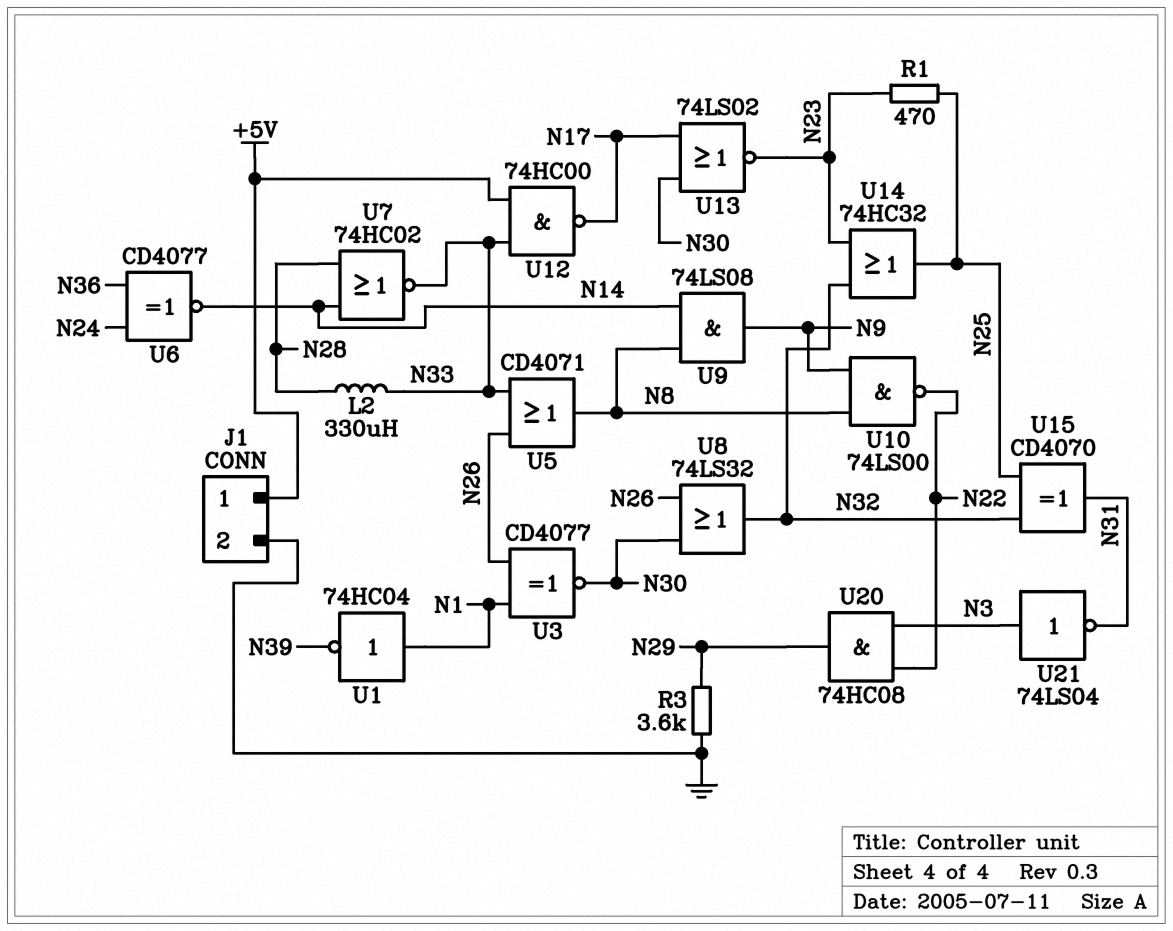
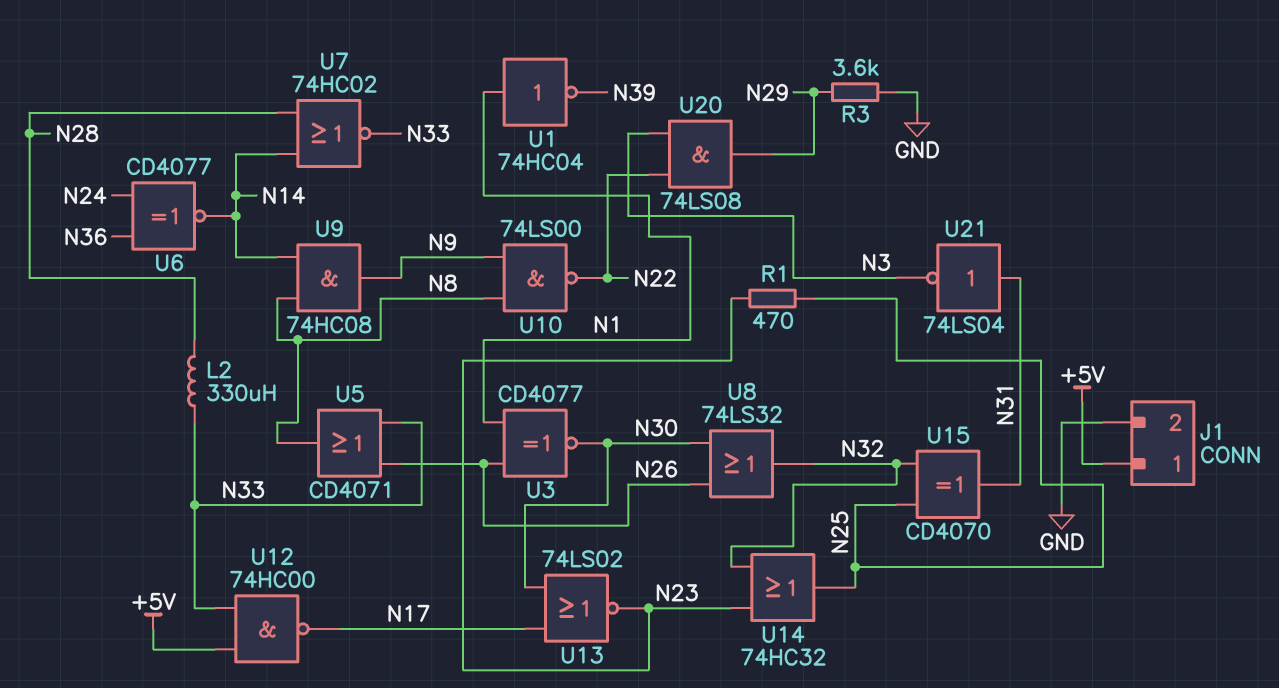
U9: AND 74LS08 (in N8, in N14, out N9) -> AND 74HC08 (in N8, in N14, out N9)
U20: AND 74HC08 (in N3, in N22, out N29) -> AND 74LS08 (in N3, in N22, out N29)
U21: NOT 74LS04 (in N3, out N31) -> NOT 74LS04 (in N31, out N3)

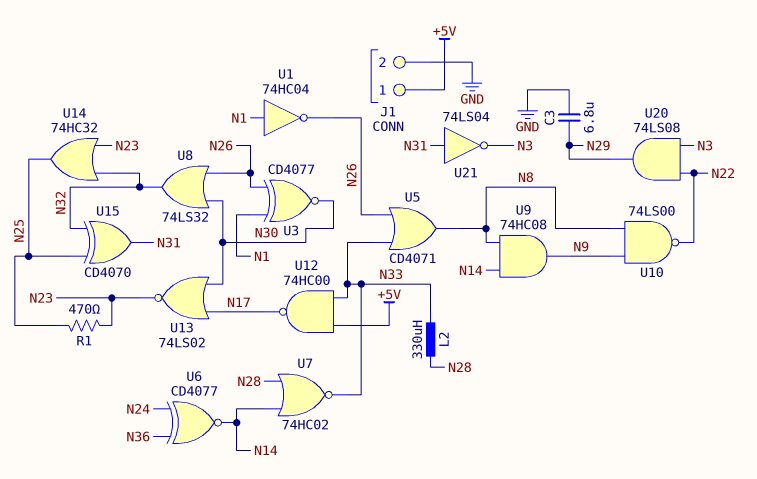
C3: none -> 6.8uF (GND, N29)
R3: 3.6k (GND, N29) -> none
U1: NOT 74HC04 (in N1, out N39) -> NOT 74HC04 (in N1, out N26)

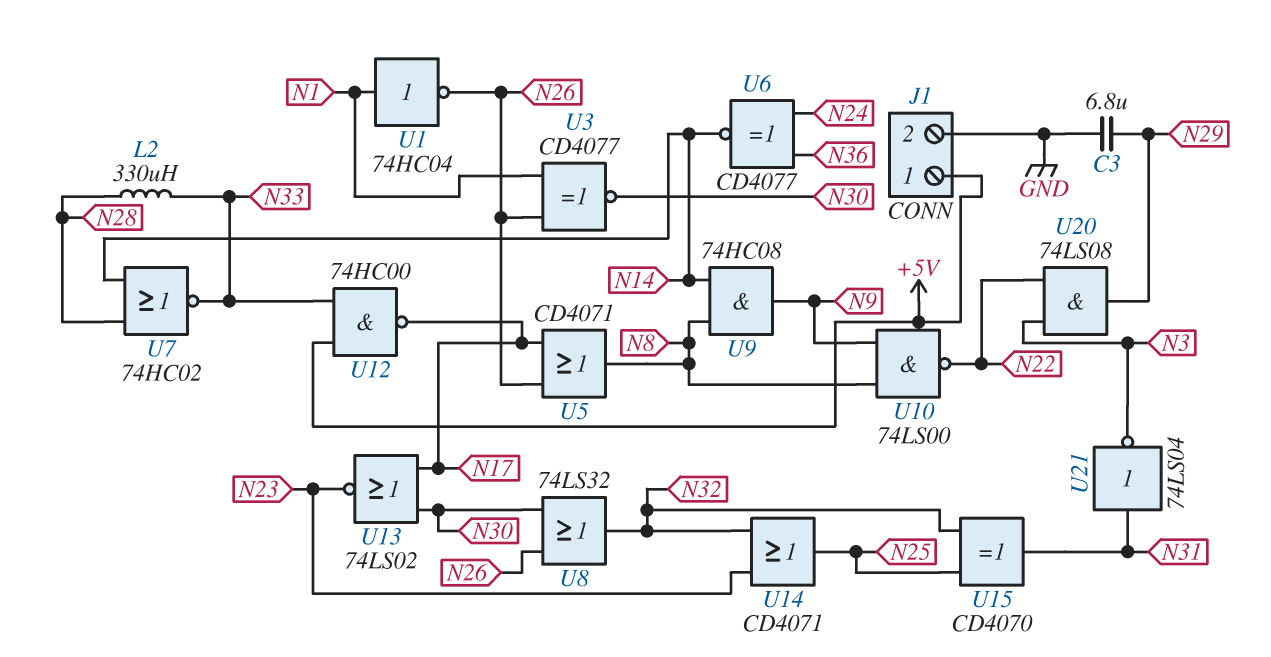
R1: 470 (N23, N25) -> none
U5: OR CD4071 (in N26, in N33, out N8) -> OR CD4071 (in N17, in N26, out N8)
U14: OR 74HC32 (in N23, in N32, out N25) -> OR CD4071 (in N23, in N32, out N25)

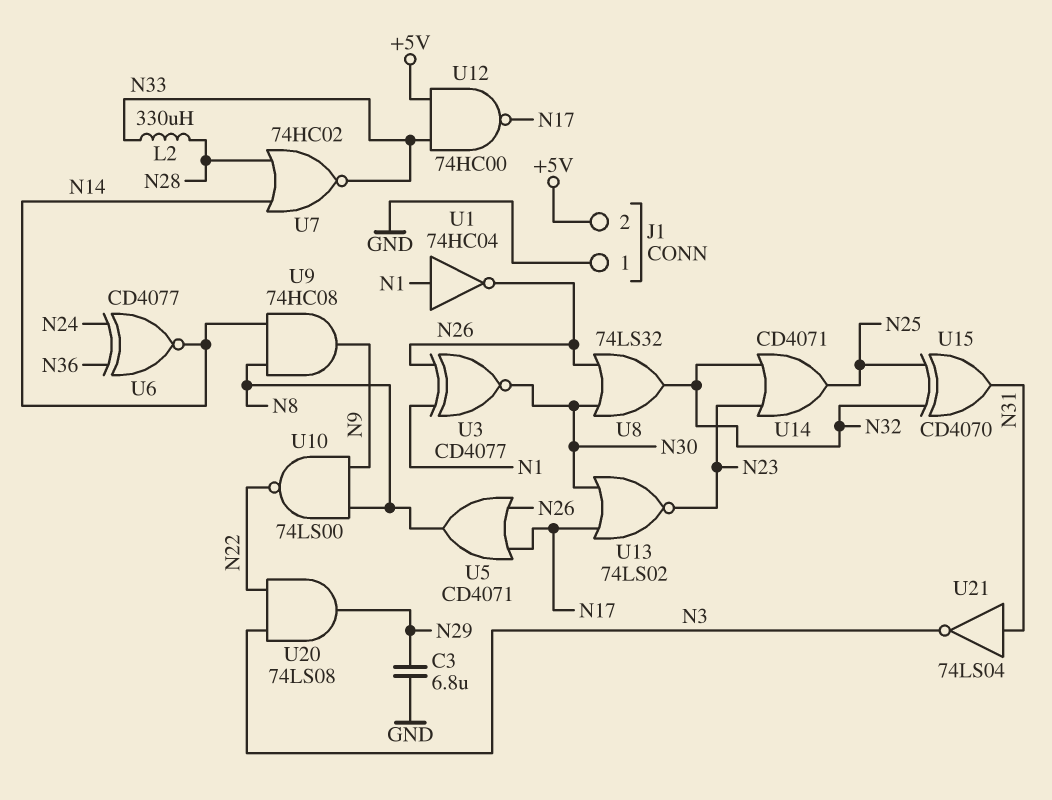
J1 pin 1: +5V -> GND
J1 pin 2: GND -> +5V

